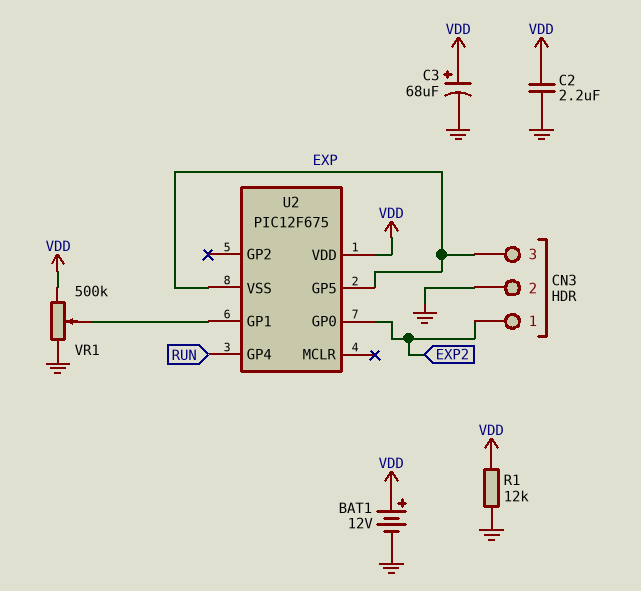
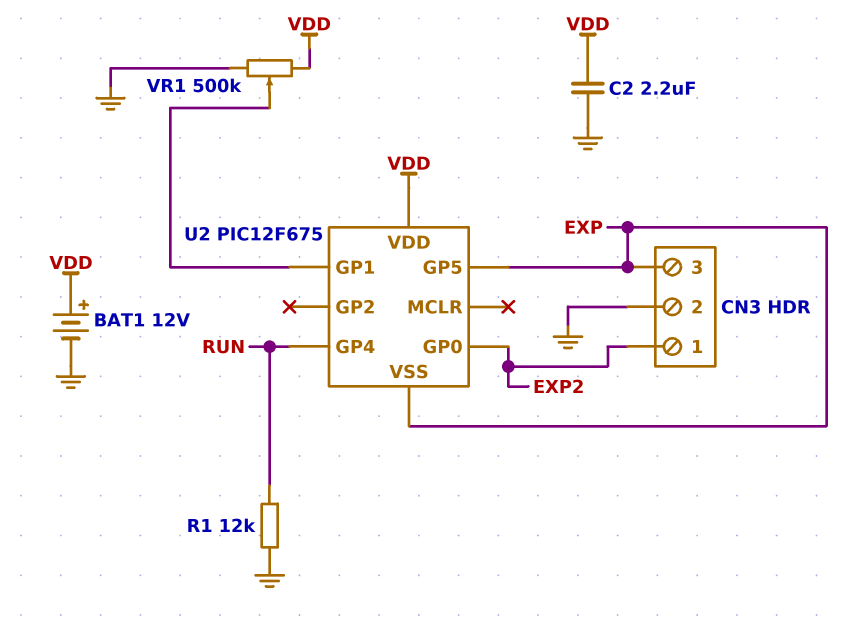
C3: 68uF (plus VDD, minus GND) -> none
R1: 12k (GND, VDD) -> 12k (GND, RUN)

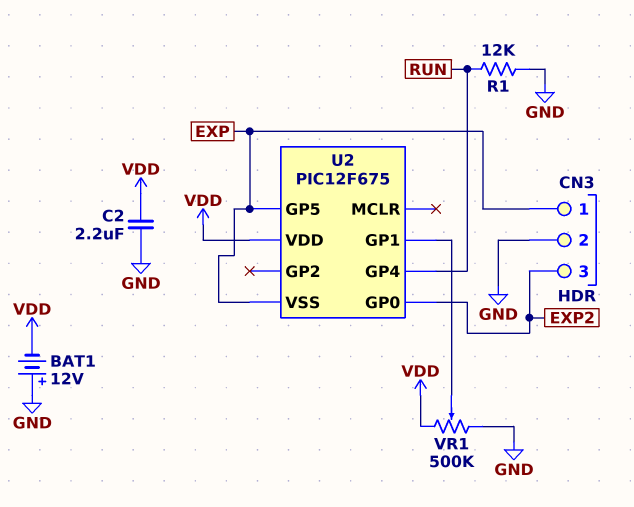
BAT1: 12V (plus VDD, minus GND) -> 12V (plus GND, minus VDD)
CN3 pin 1: EXP2 -> EXP
CN3 pin 3: EXP -> EXP2

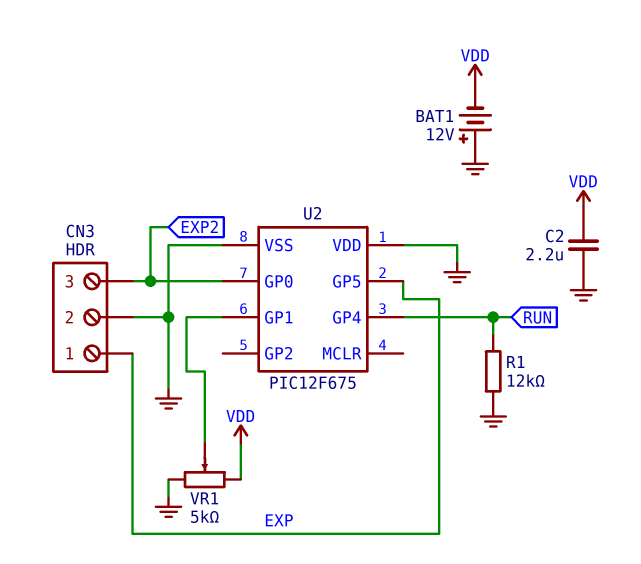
U2 pin VDD: VDD -> GND
U2 pin VSS: EXP -> GND
VR1: 500k (GND, VDD, wiper U2/GP1) -> 5k (GND, VDD, wiper U2/GP1)

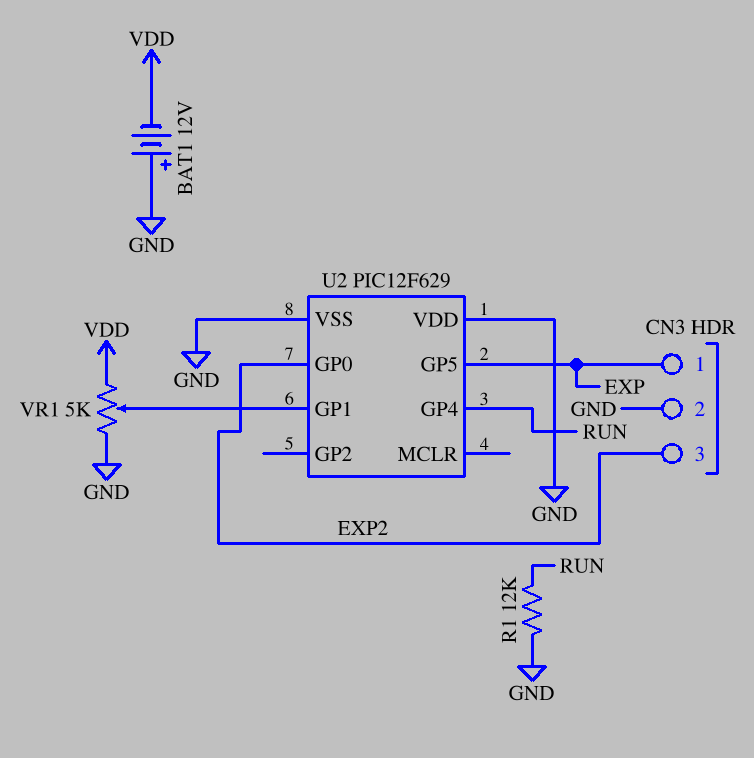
C2: 2.2uF (GND, VDD) -> none
U2: PIC12F675 -> PIC12F629

